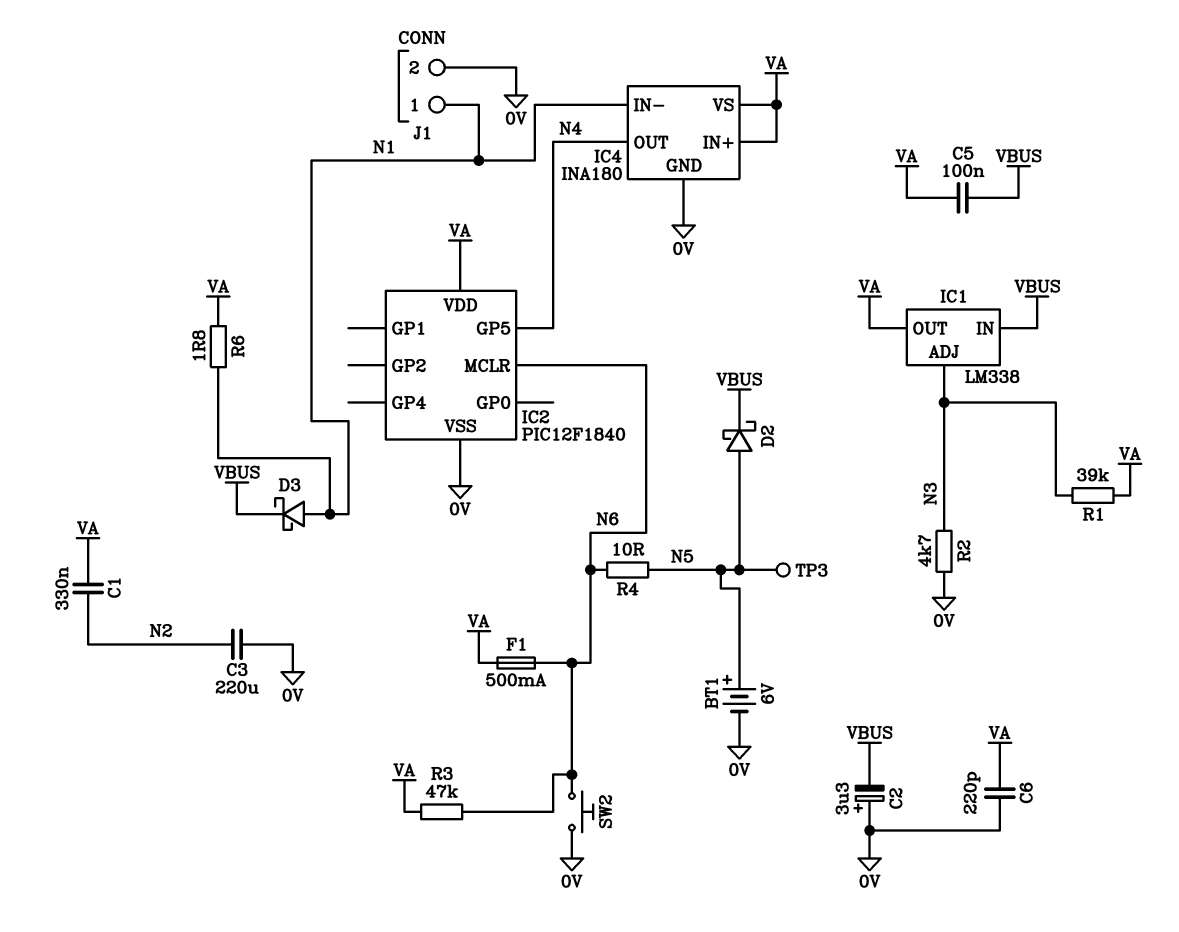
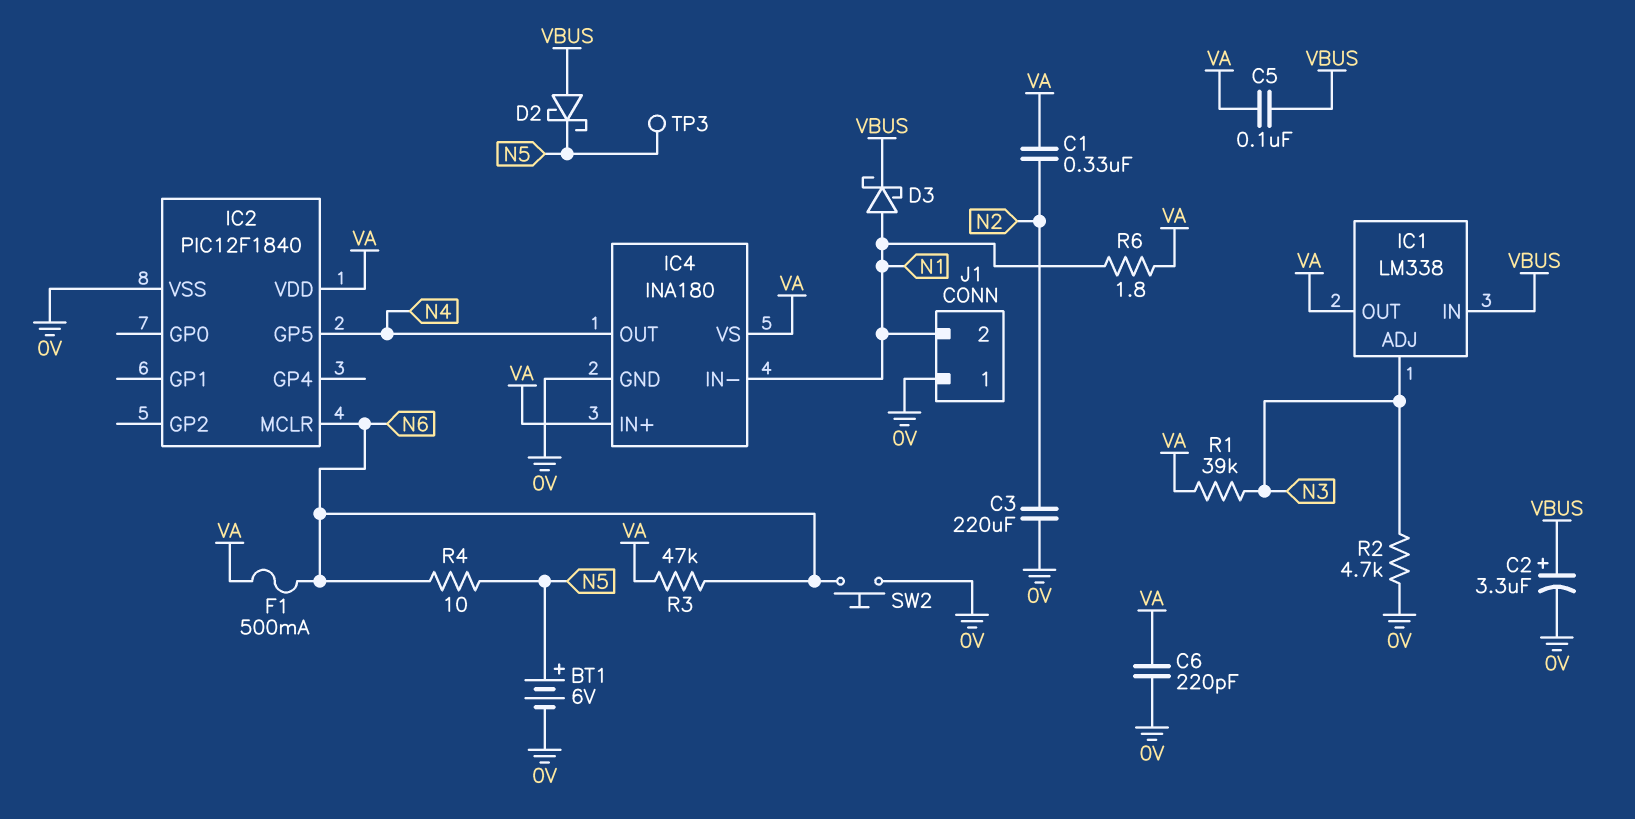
C2: 3.3uF (plus 0V, minus VBUS) -> 3.3uF (plus VBUS, minus 0V)
D2: schottky (A N5, K VBUS) -> schottky (A VBUS, K N5)
J1 pin 1: N1 -> 0V
J1 pin 2: 0V -> N1

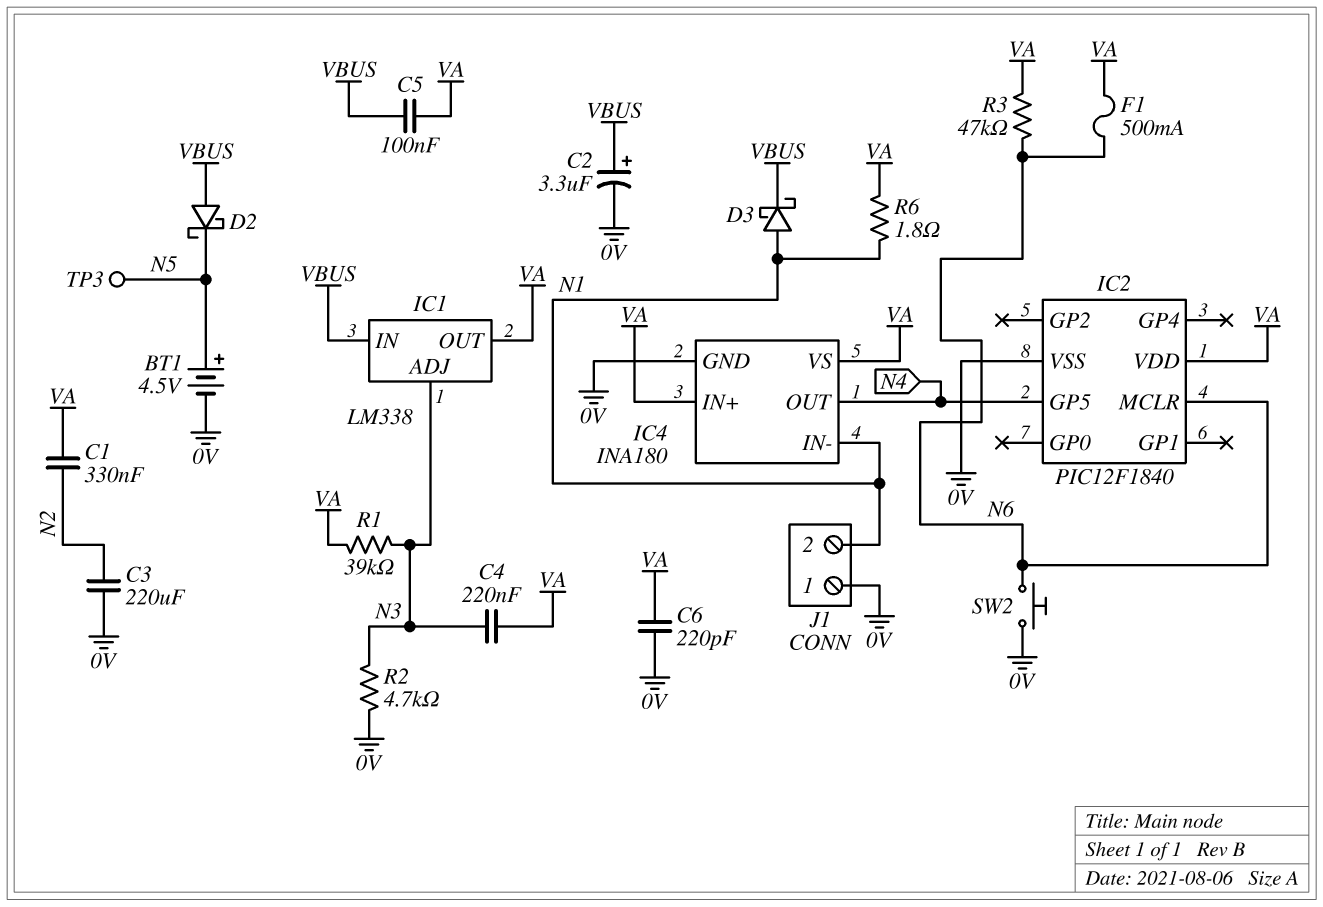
BT1: 6V (plus N5, minus 0V) -> 4.5V (plus N5, minus 0V)
C4: none -> 220nF (N3, VA)
R4: 10 (N5, N6) -> none

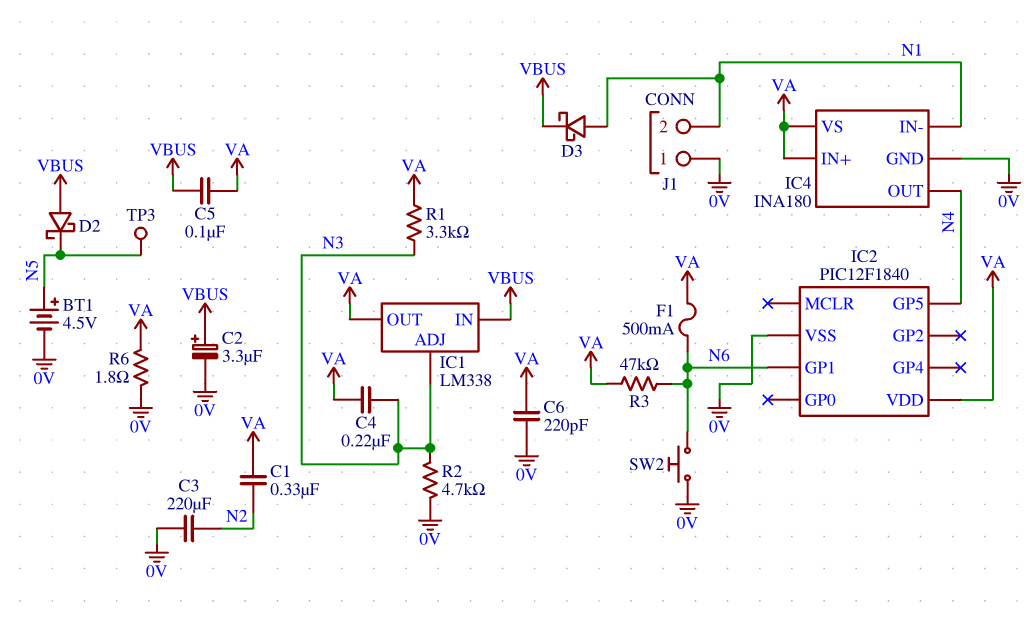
IC2 pin GP1: none -> N6
IC2 pin MCLR: N6 -> none
R1: 39k (N3, VA) -> 3.3k (N3, VA)
R6: 1.8 (N1, VA) -> 1.8 (0V, VA)

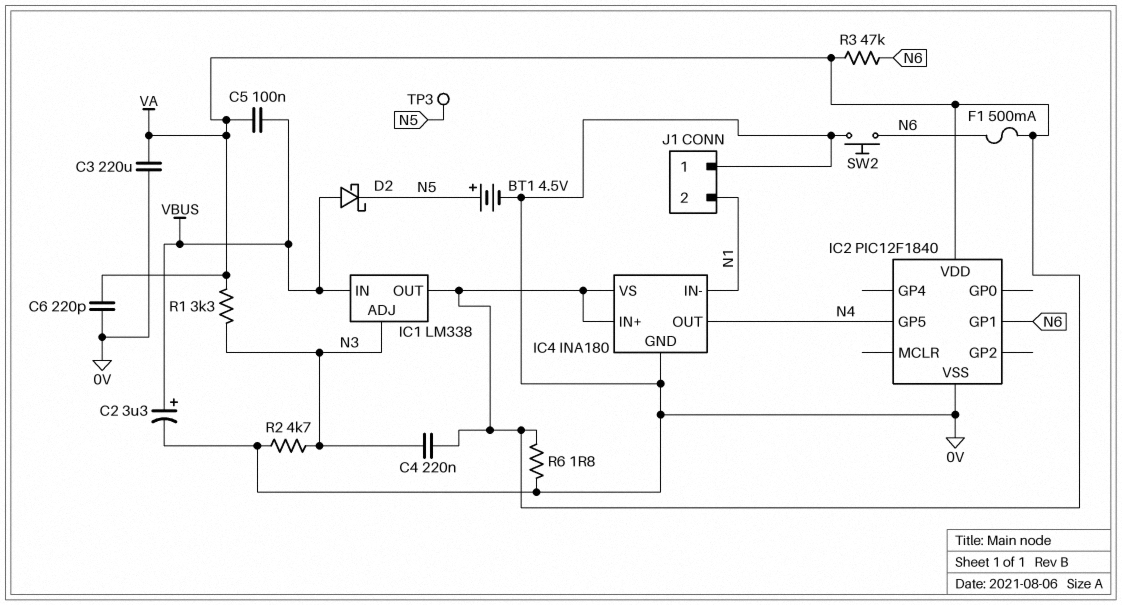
C1: 330nF (N2, VA) -> none
C3: 220uF (0V, N2) -> 220uF (0V, VA)
D3: schottky (A N1, K VBUS) -> none

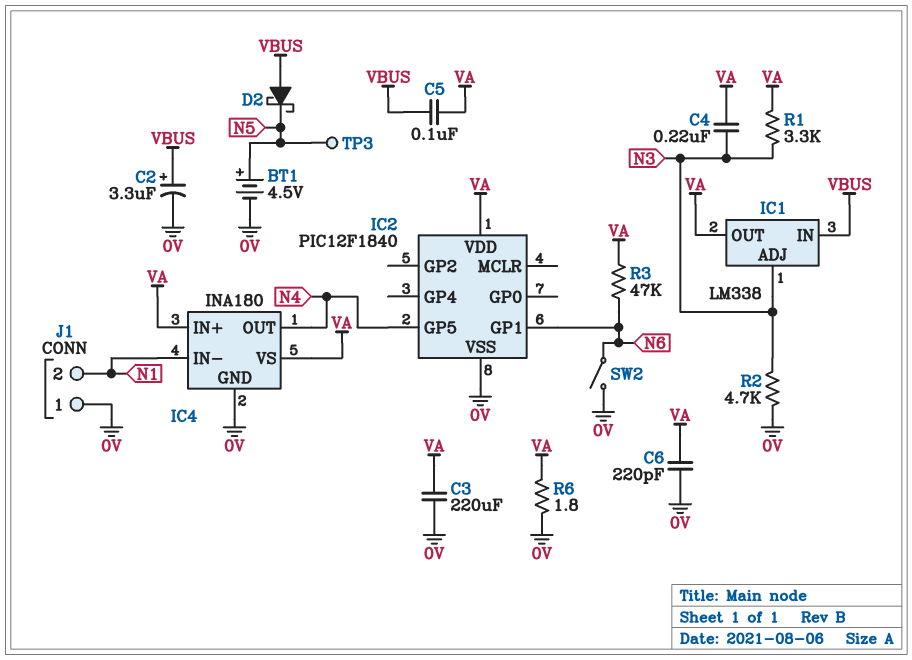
F1: 500mA (N6, VA) -> none
SW2: button (0V, N6) -> switch (0V, N6)

